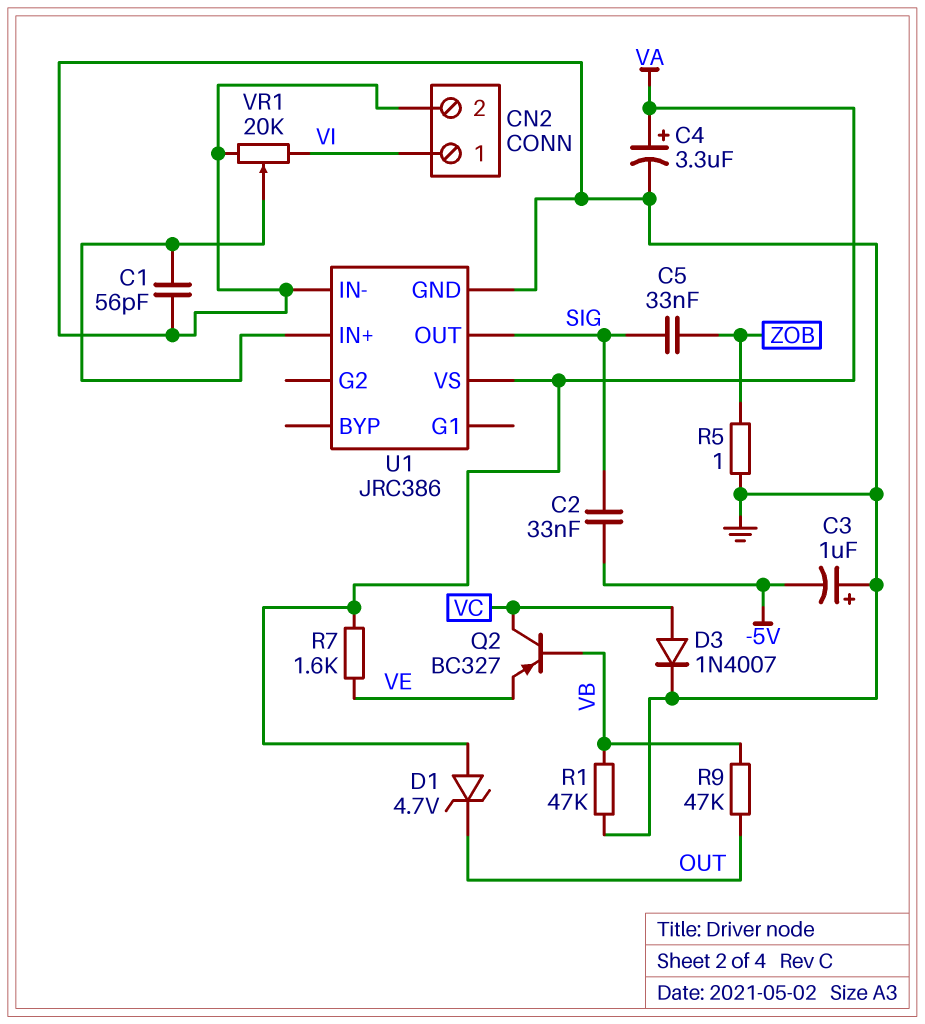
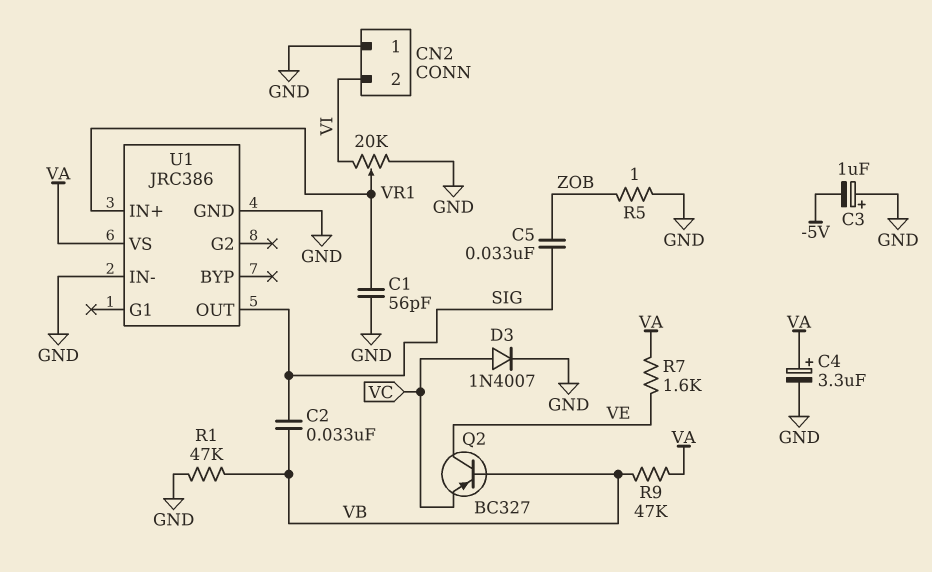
C2: 33nF (-5V, SIG) -> 33nF (SIG, VB)
CN2 pin 1: VI -> GND
CN2 pin 2: GND -> VI
D1: zener 4.7V (A VA, K OUT) -> none
Q2: PNP BC327 (B VB, C VC, E VE) -> PNP BC327 (B VB, C VE, E VC)
R9: 47k (OUT, VB) -> 47k (VA, VB)

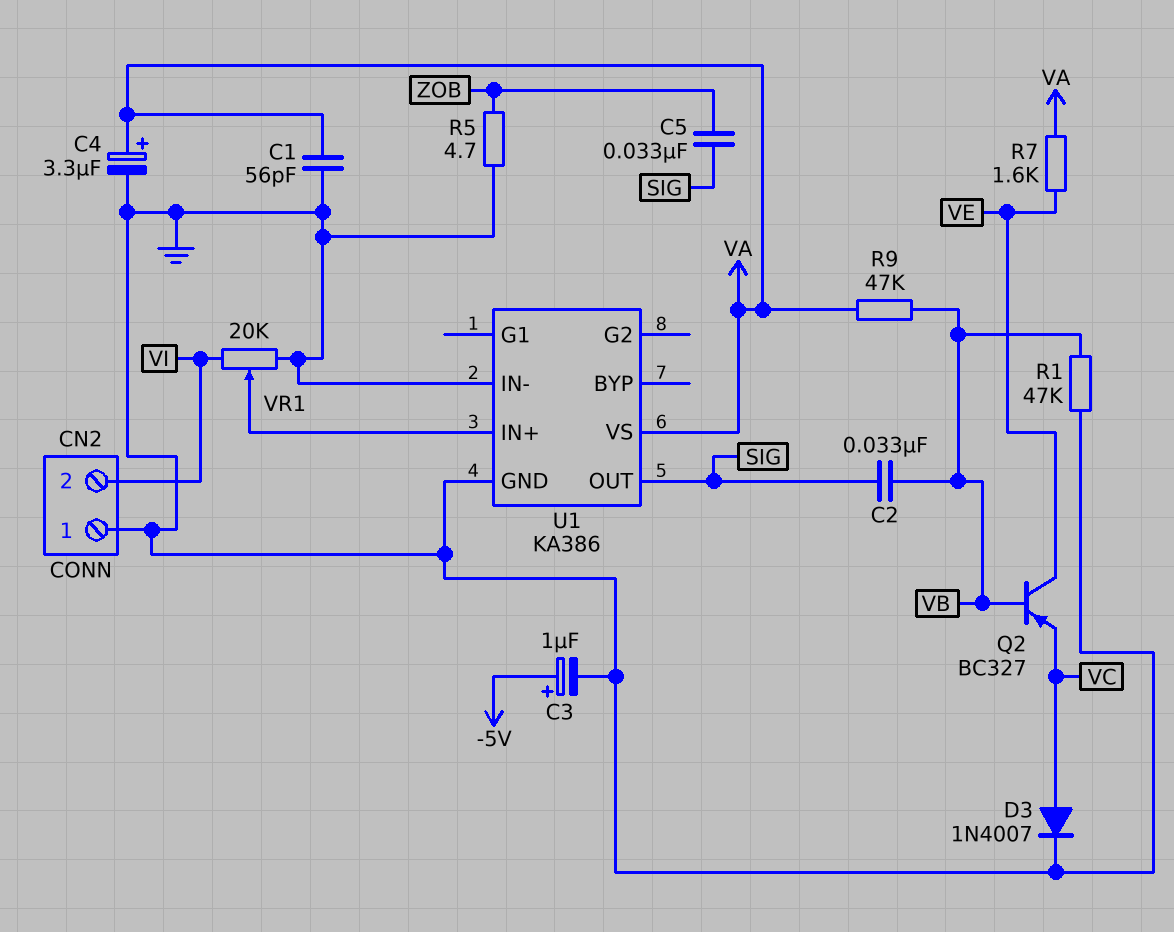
C1: 56pF (GND, U1/IN+) -> 56pF (GND, VA)
C3: 1uF (plus GND, minus -5V) -> 1uF (plus -5V, minus GND)
R5: 1 (GND, ZOB) -> 4.7 (GND, ZOB)
U1: JRC386 -> KA386

